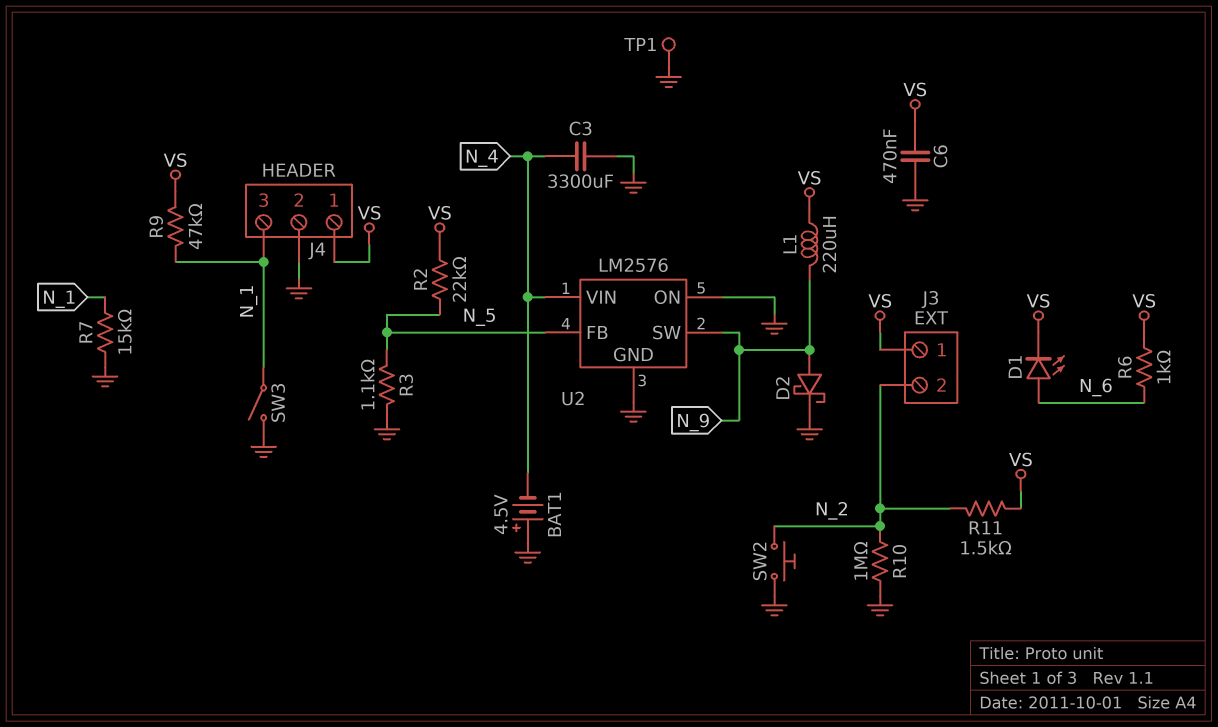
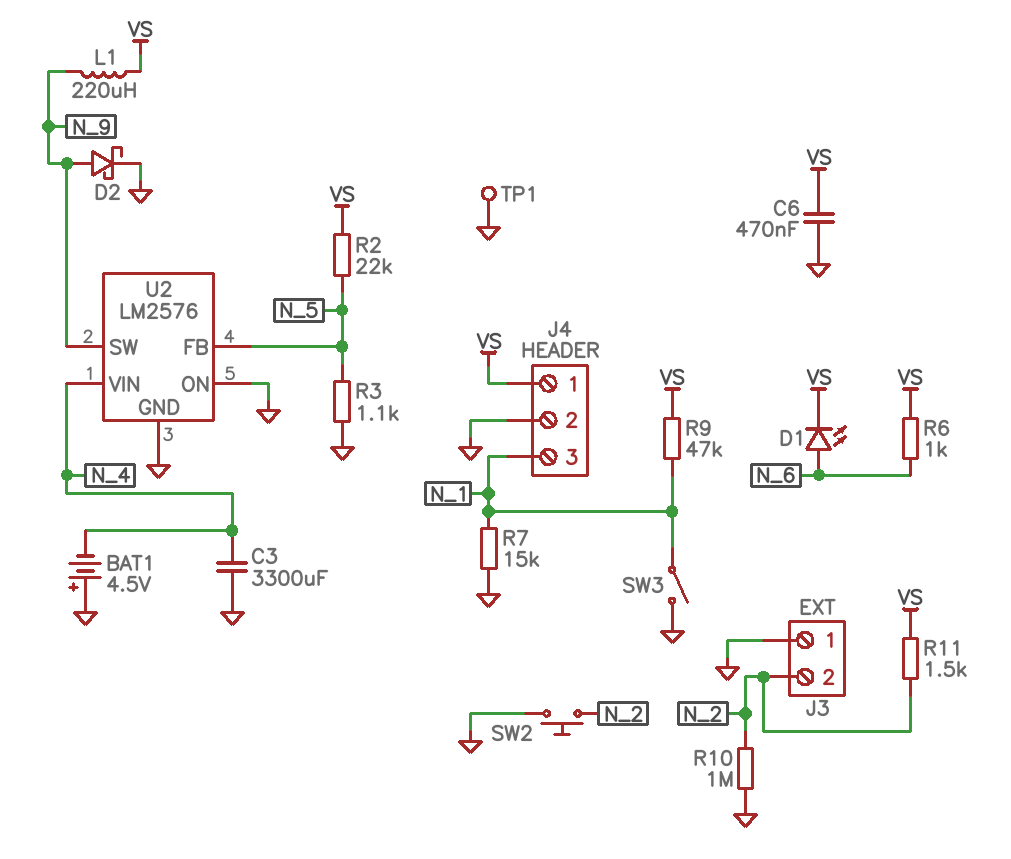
J3 pin 1: VS -> GND

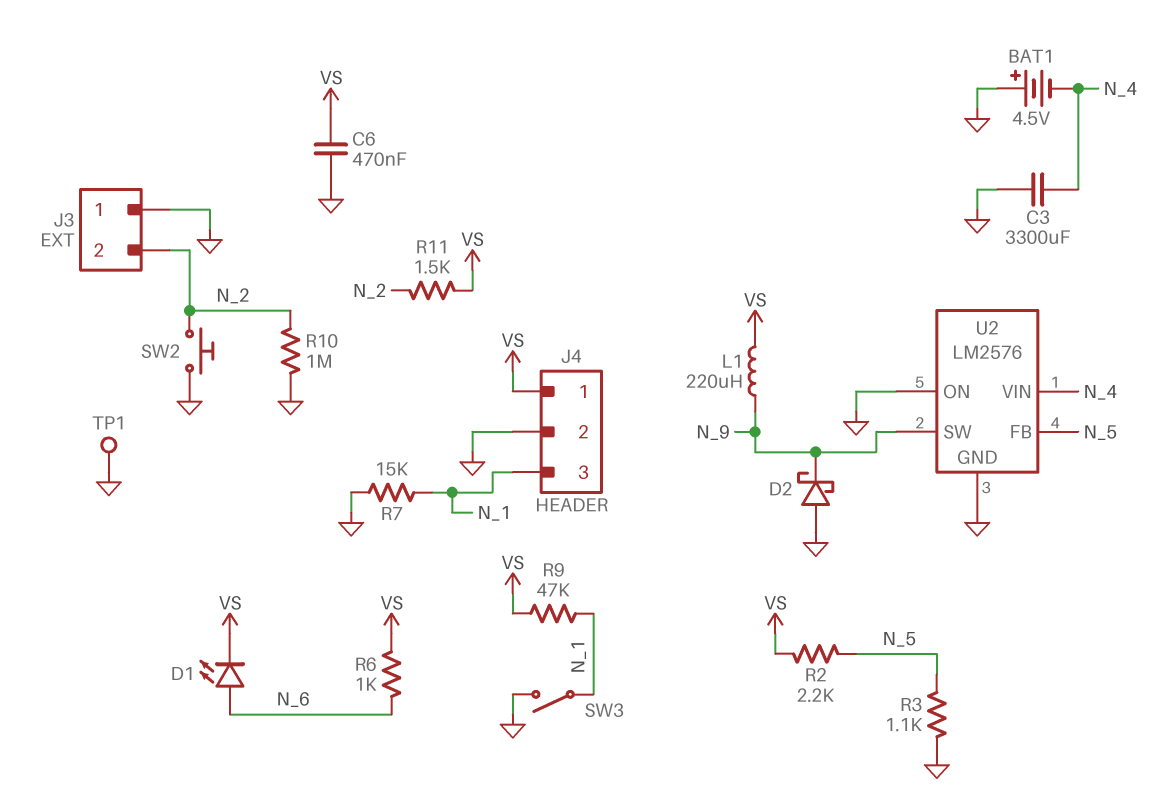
D2: schottky (A N_9, K GND) -> schottky (A GND, K N_9)
R2: 22k (N_5, VS) -> 2.2k (N_5, VS)

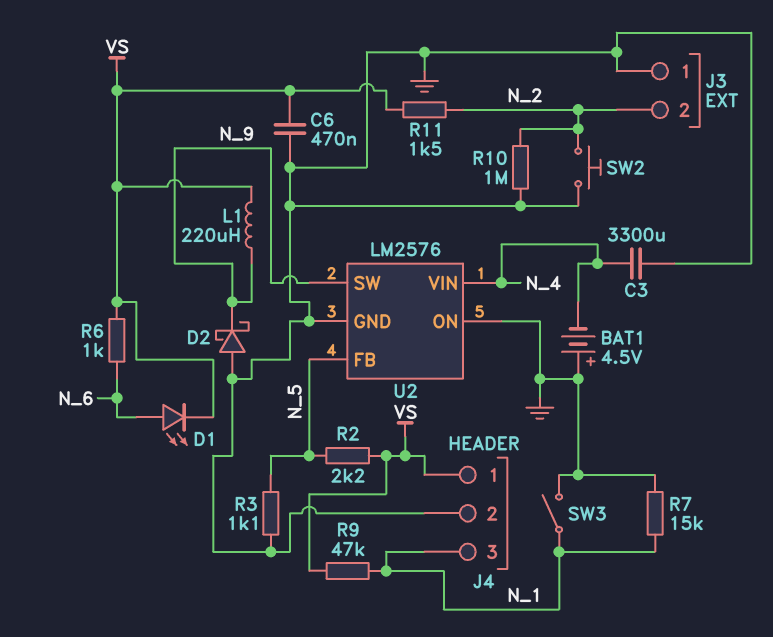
TP1: test point (GND) -> none

